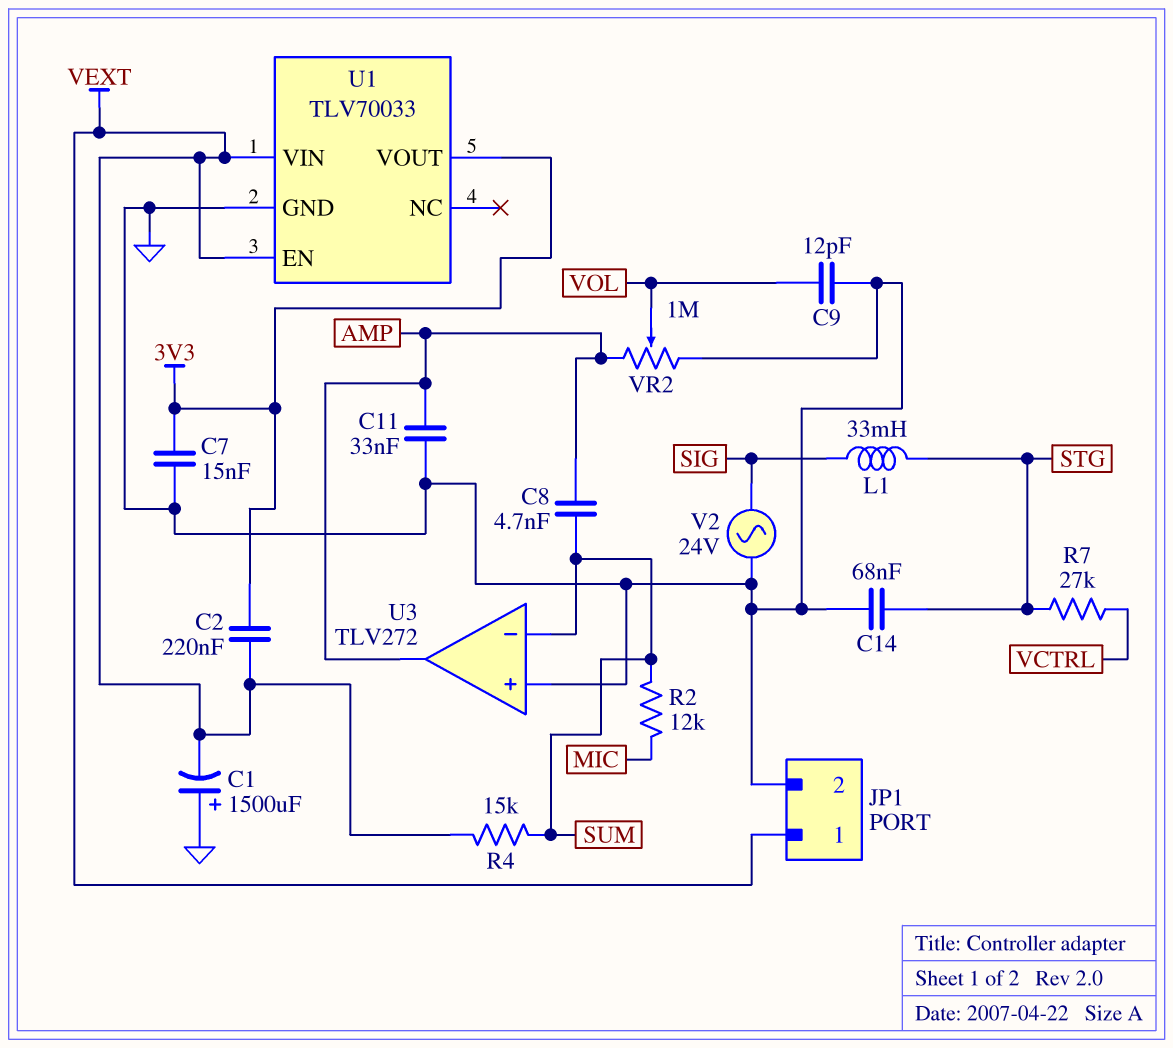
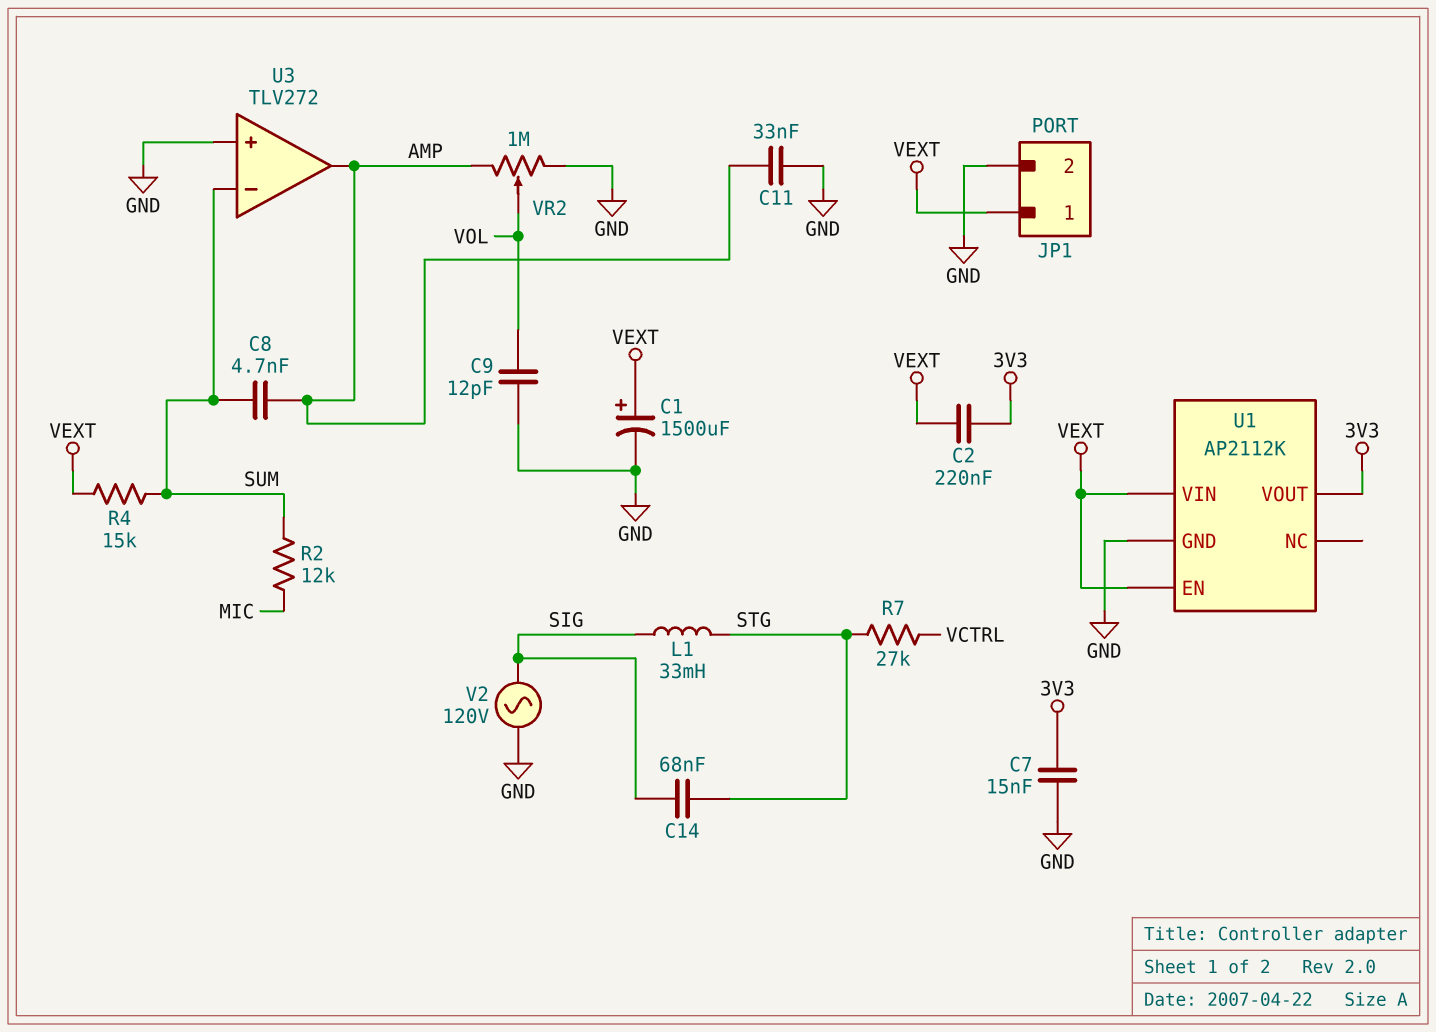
C1: 1500uF (plus GND, minus VEXT) -> 1500uF (plus VEXT, minus GND)
C14: 68nF (GND, STG) -> 68nF (SIG, STG)
U1: TLV70033 -> AP2112K
V2: AC 24V (GND, SIG) -> AC 120V (GND, SIG)

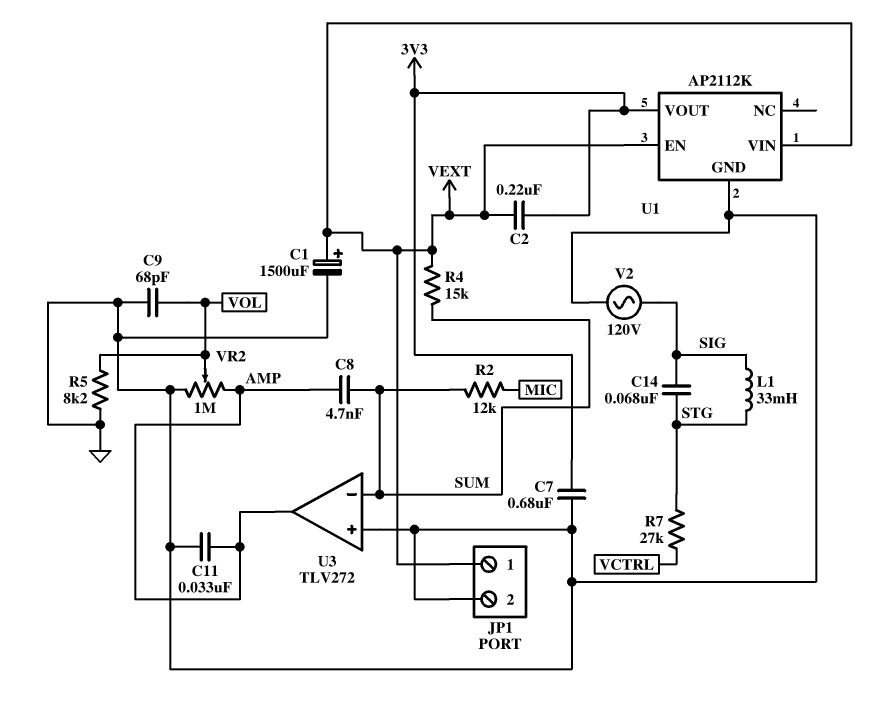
C7: 15nF (3V3, GND) -> 680nF (3V3, GND)
C9: 12pF (GND, VOL) -> 68pF (GND, VOL)
R5: none -> 8.2k (GND, VOL)

